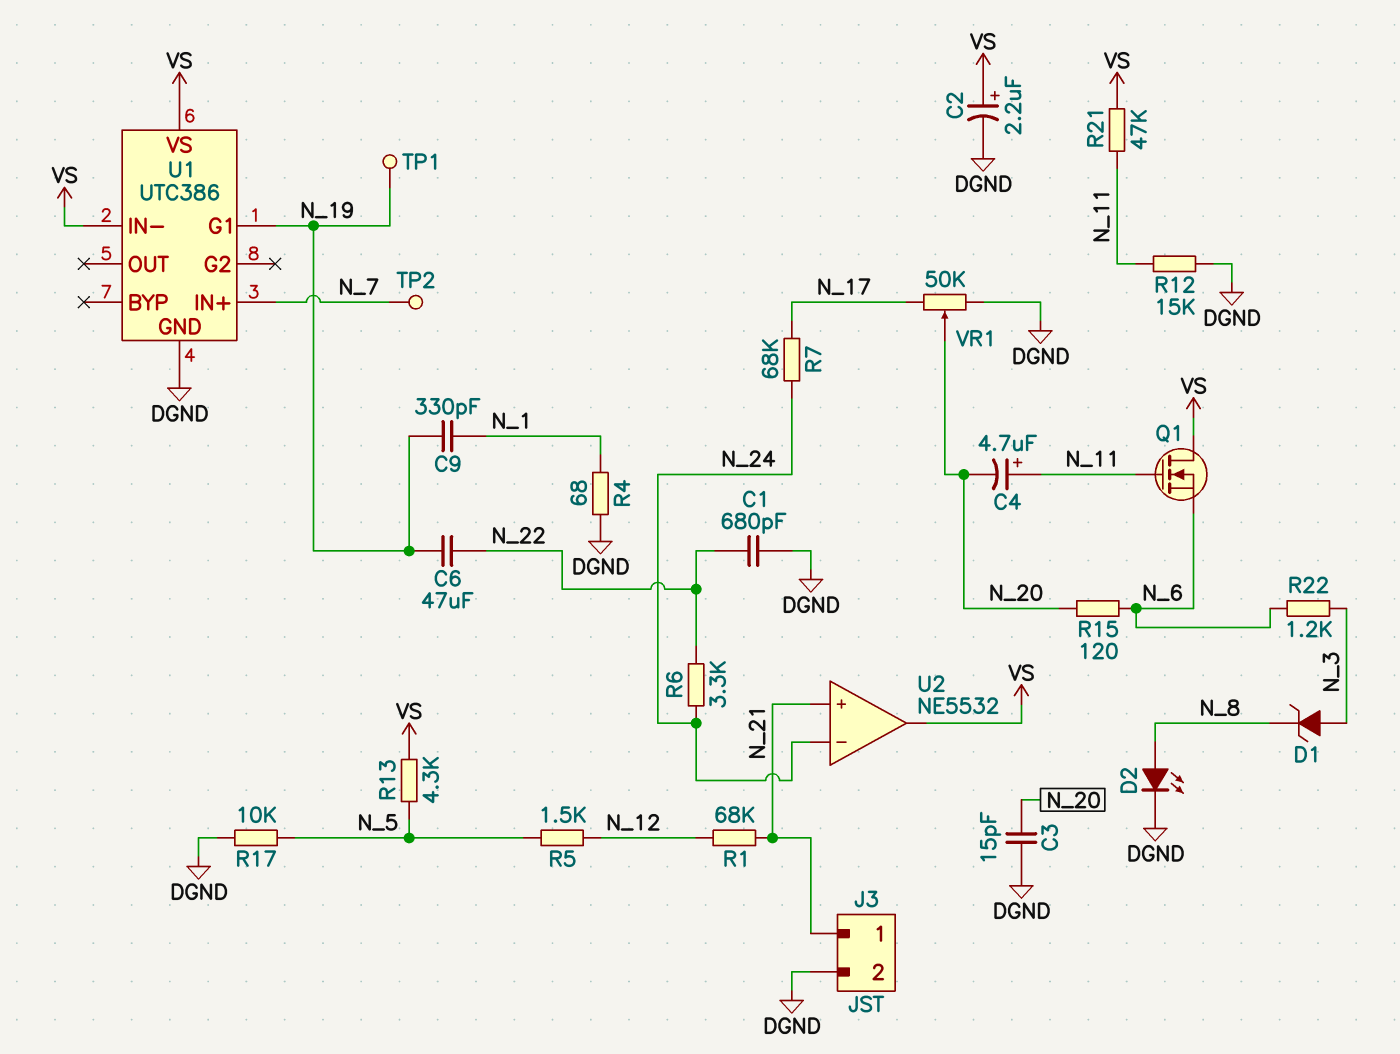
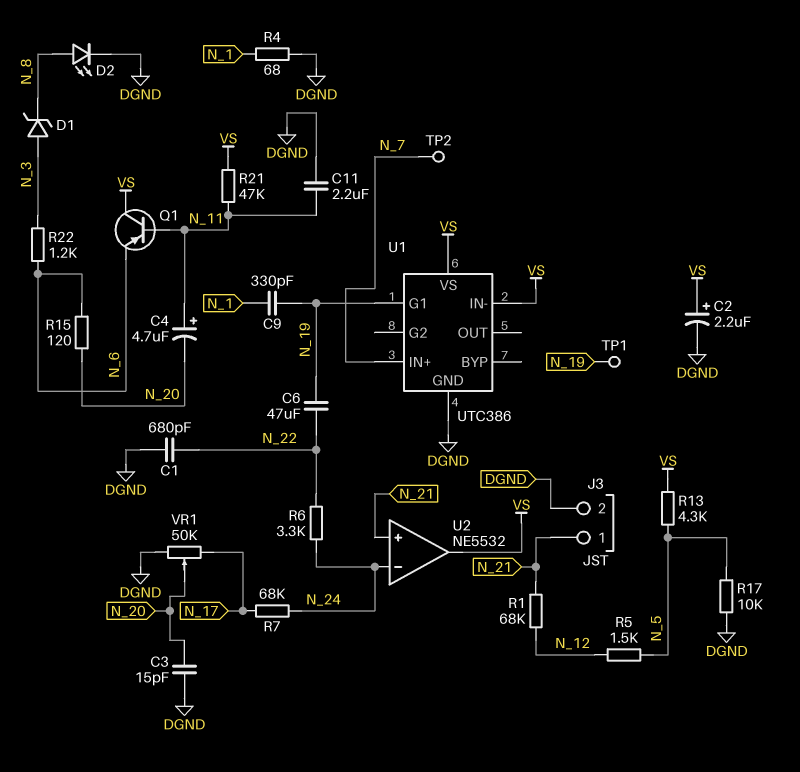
C11: none -> 2.2uF (DGND, N_11)
Q1: NMOS (G N_11, D VS, S N_6) -> PNP (B N_11, C VS, E N_6)
R12: 15k (DGND, N_11) -> none

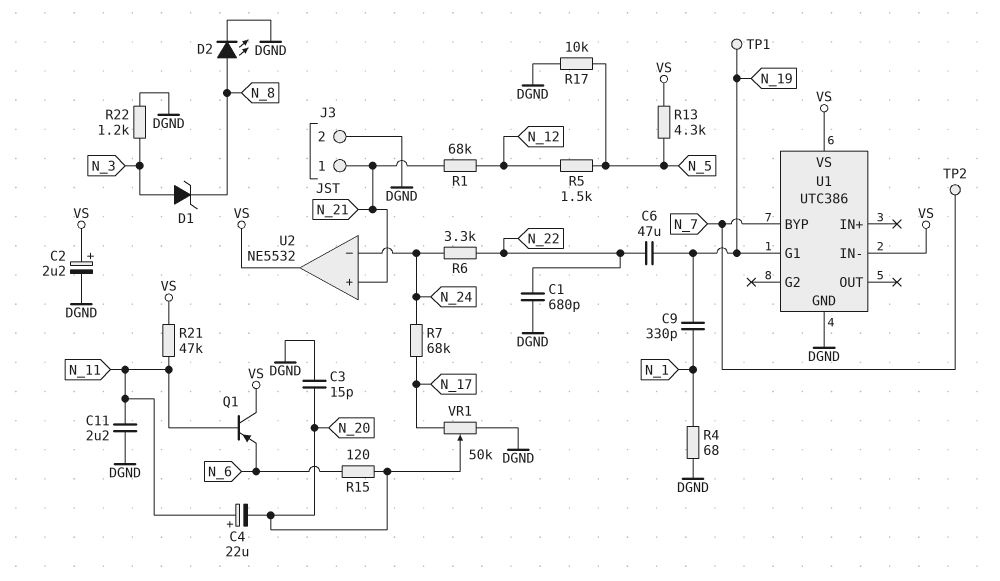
C4: 4.7uF (plus N_11, minus N_20) -> 22uF (plus N_11, minus N_20)
R22: 1.2k (N_3, N_6) -> 1.2k (DGND, N_3)
U1 pin BYP: none -> N_7
U1 pin IN+: N_7 -> none

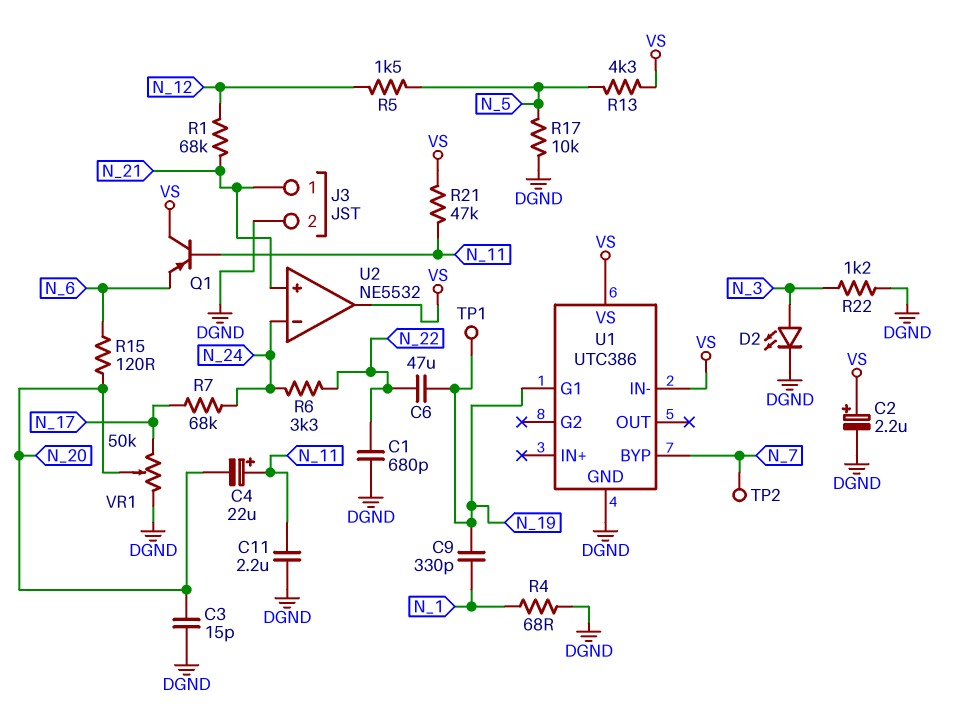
D1: zener (A N_3, K N_8) -> none
D2: LED (A N_8, K DGND) -> LED (A N_3, K DGND)

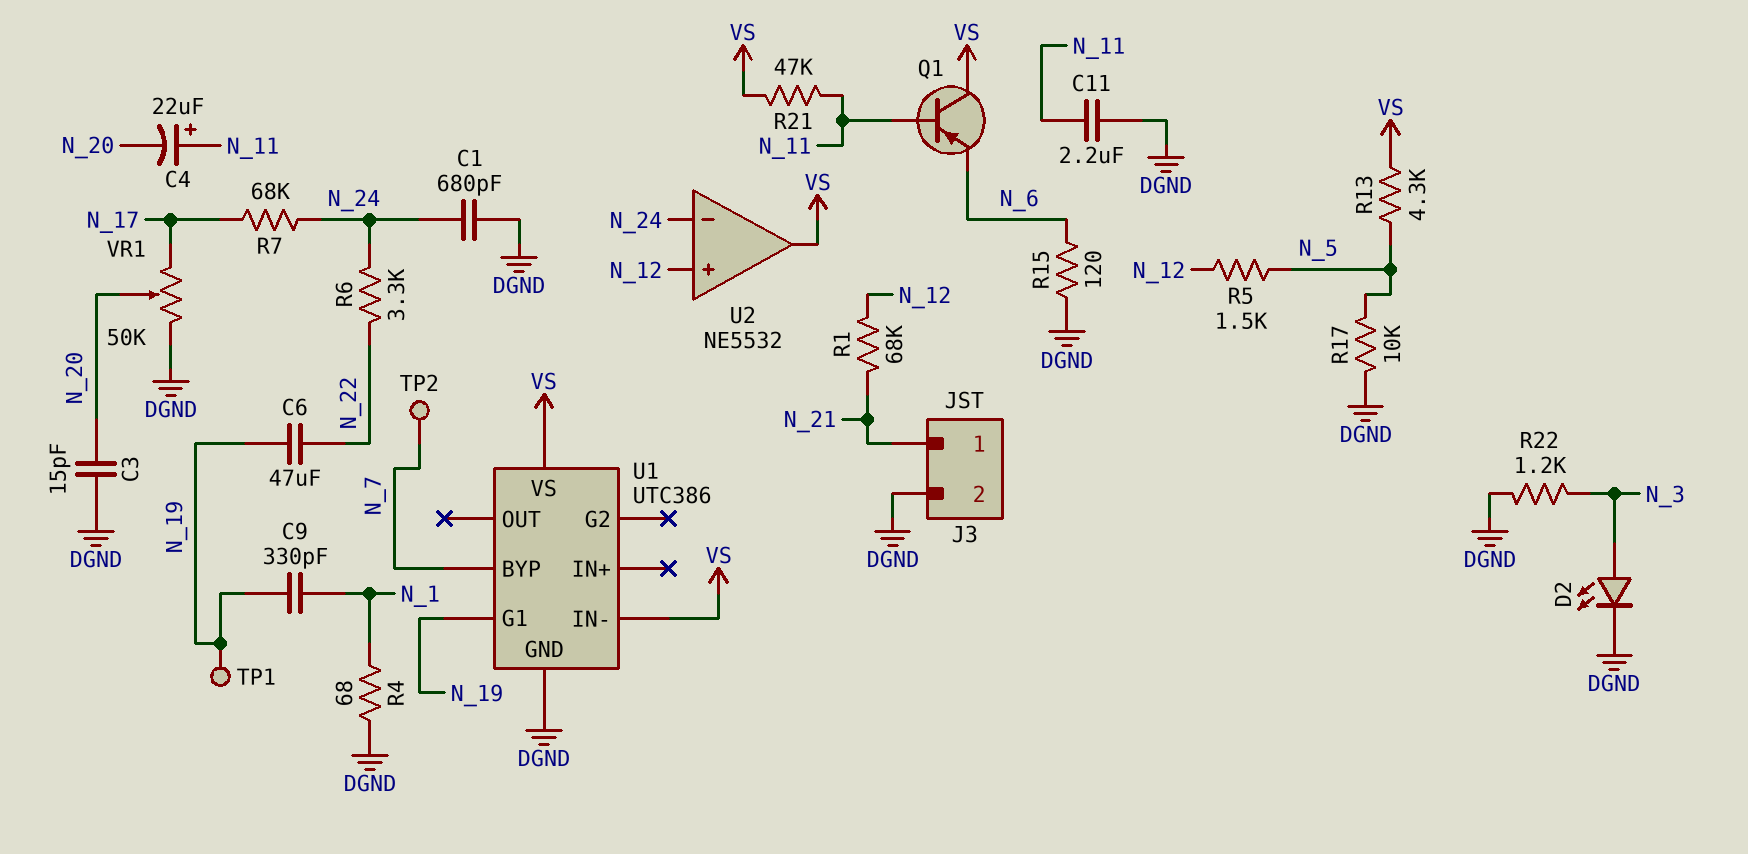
C1: 680pF (DGND, N_22) -> 680pF (DGND, N_24)
C2: 2.2uF (plus VS, minus DGND) -> none
R15: 120 (N_6, N_20) -> 120 (DGND, N_6)
U2 pin in+: N_21 -> N_12

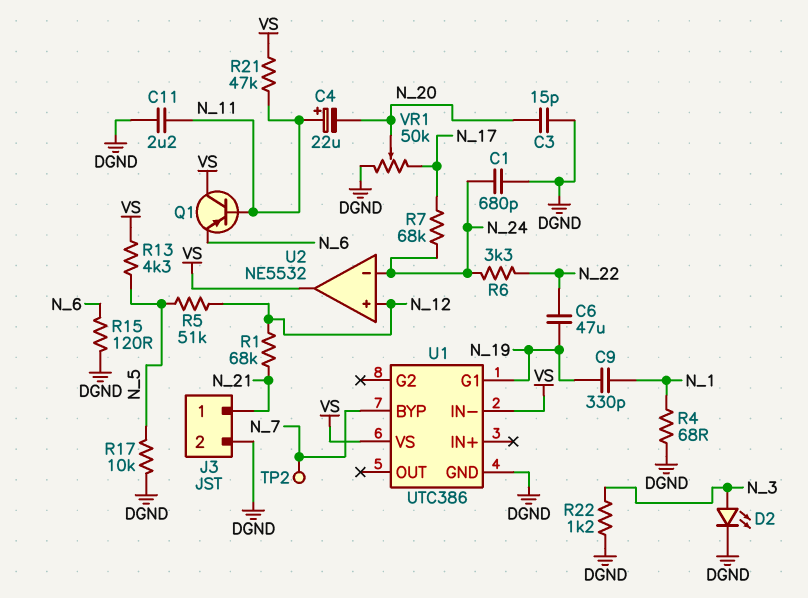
R5: 1.5k (N_5, N_12) -> 51k (N_5, N_12)
TP1: test point (N_19) -> none

